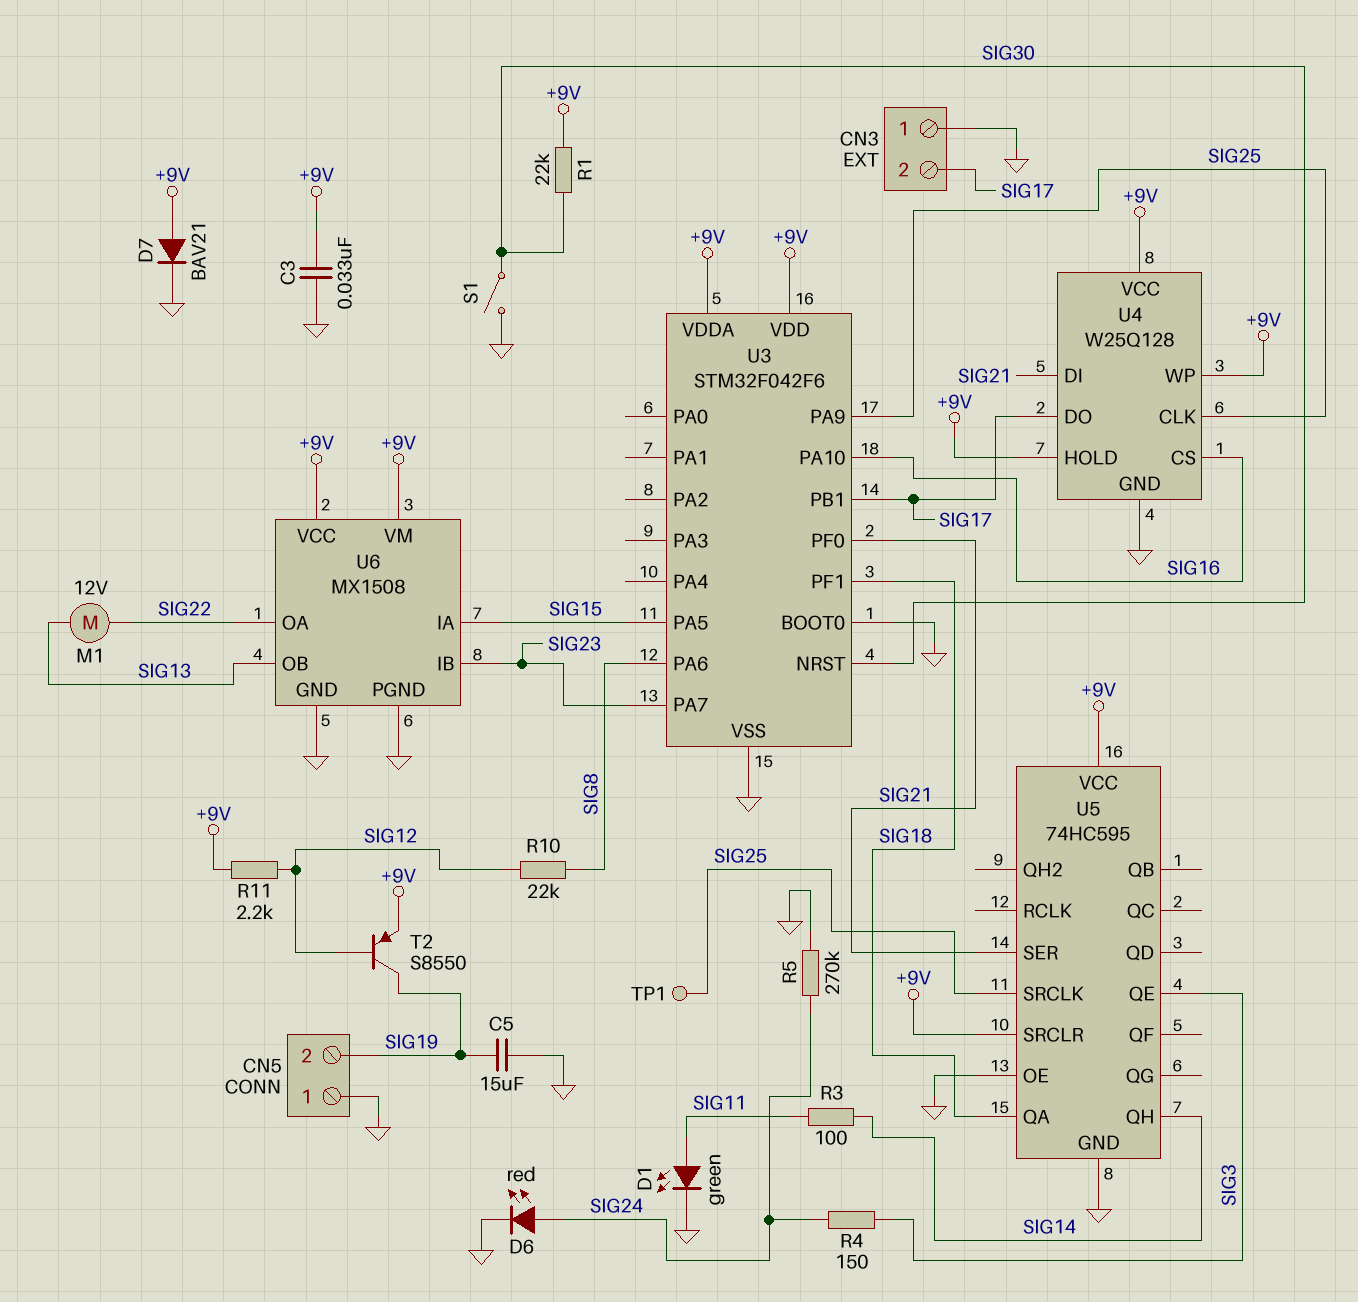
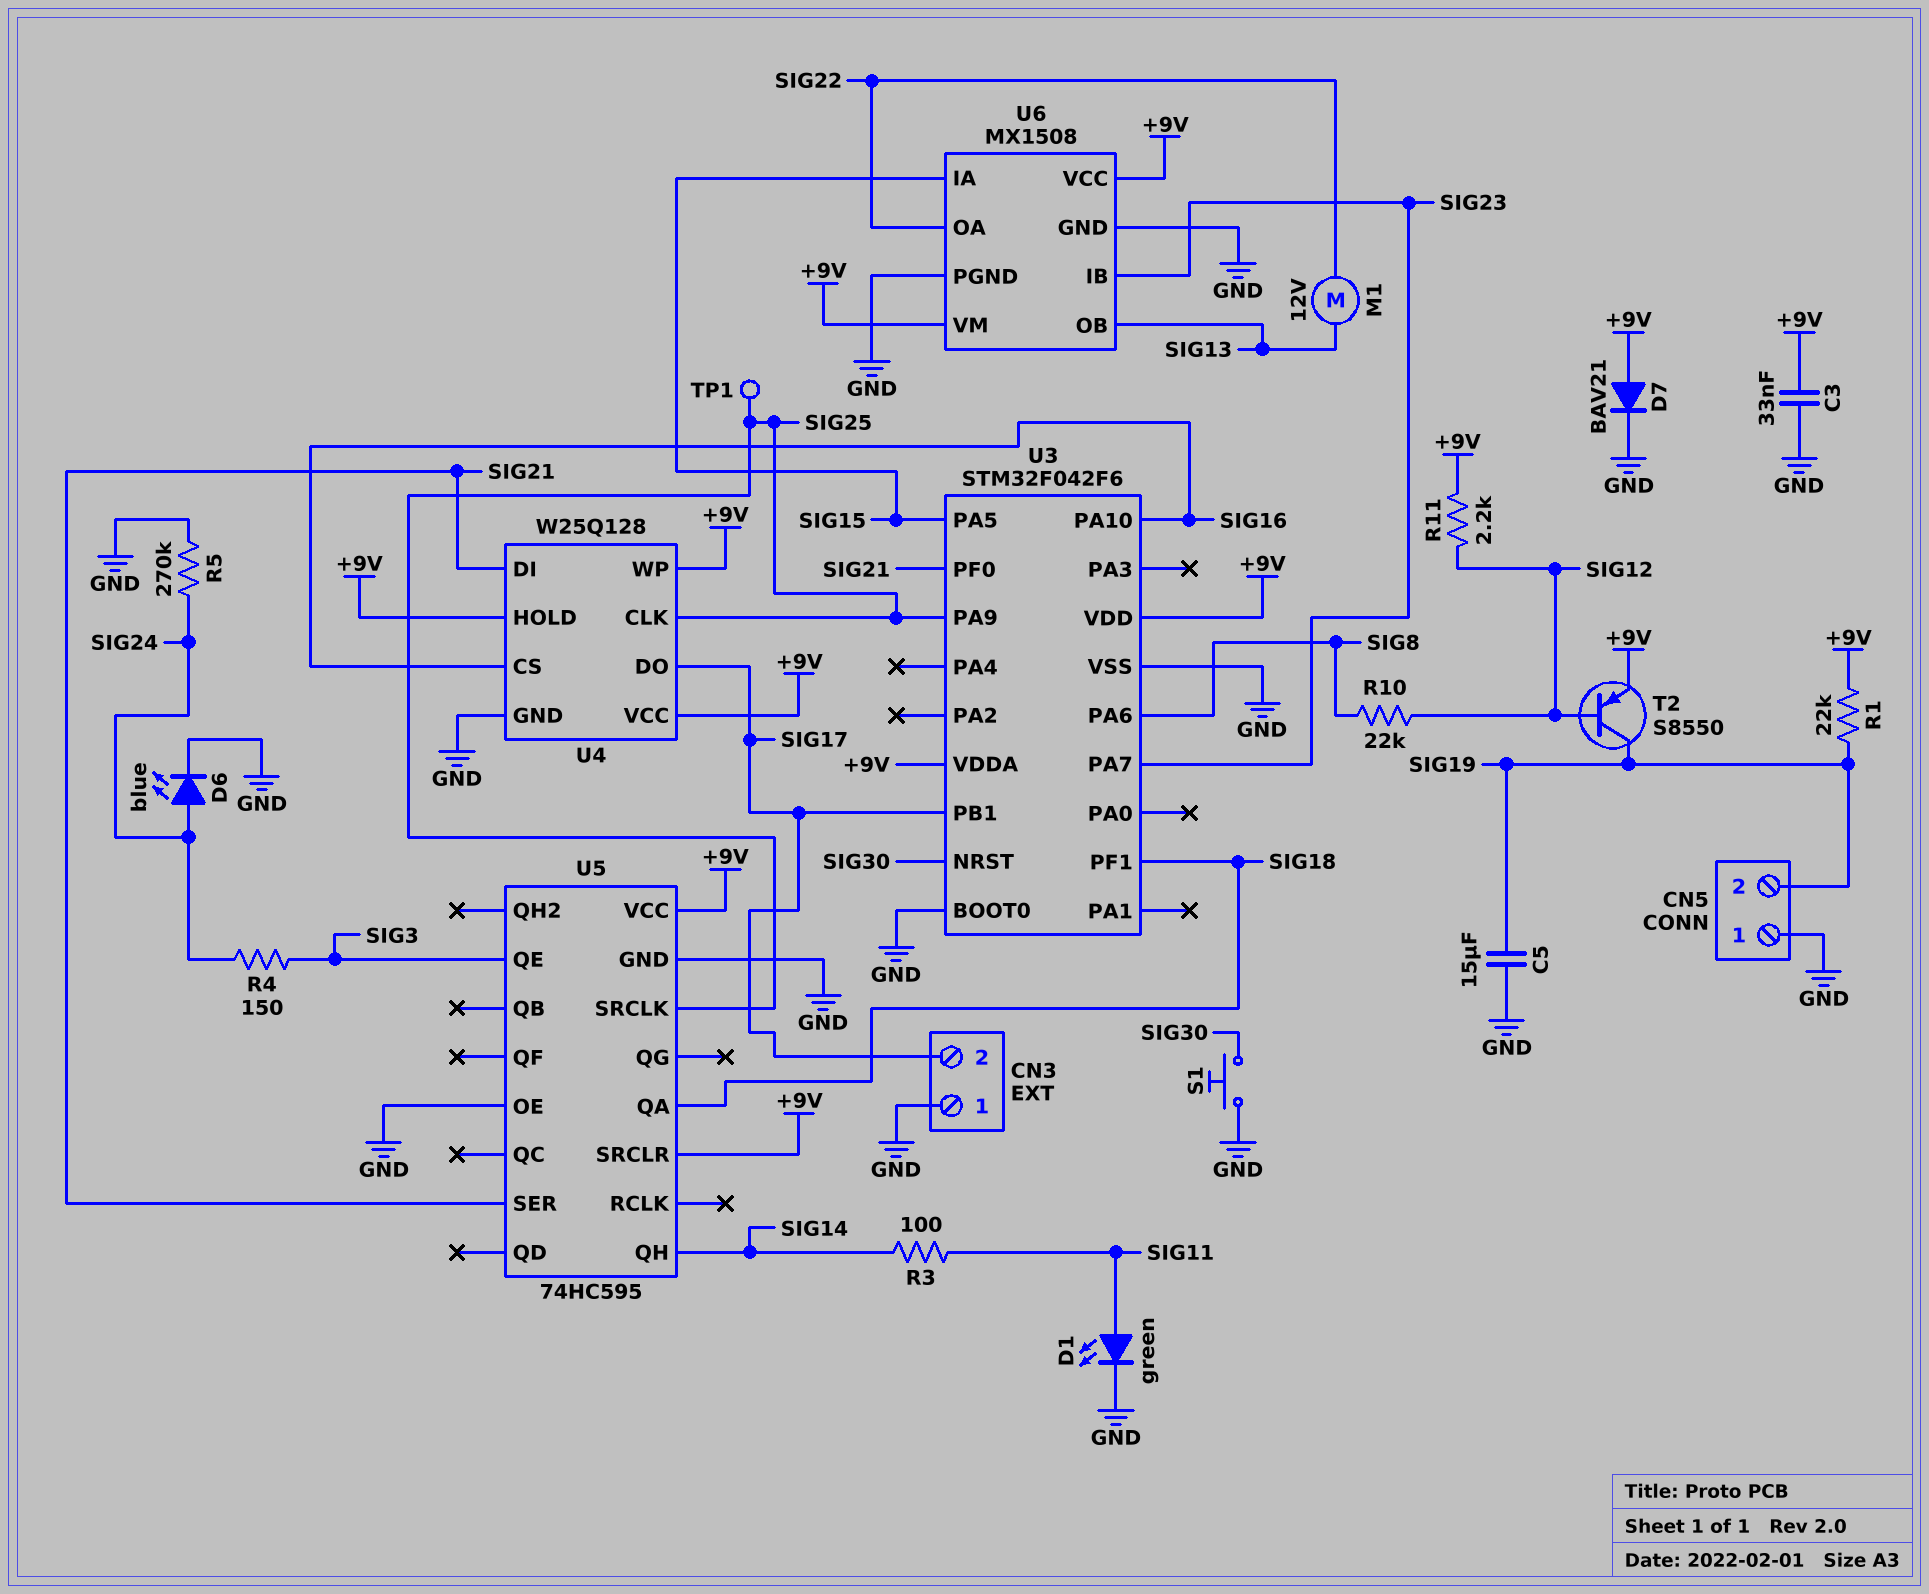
D6: LED red (A SIG24, K GND) -> LED blue (A SIG24, K GND)
R1: 22k (+9V, SIG30) -> 22k (+9V, SIG19)
S1: switch (GND, SIG30) -> button (GND, SIG30)

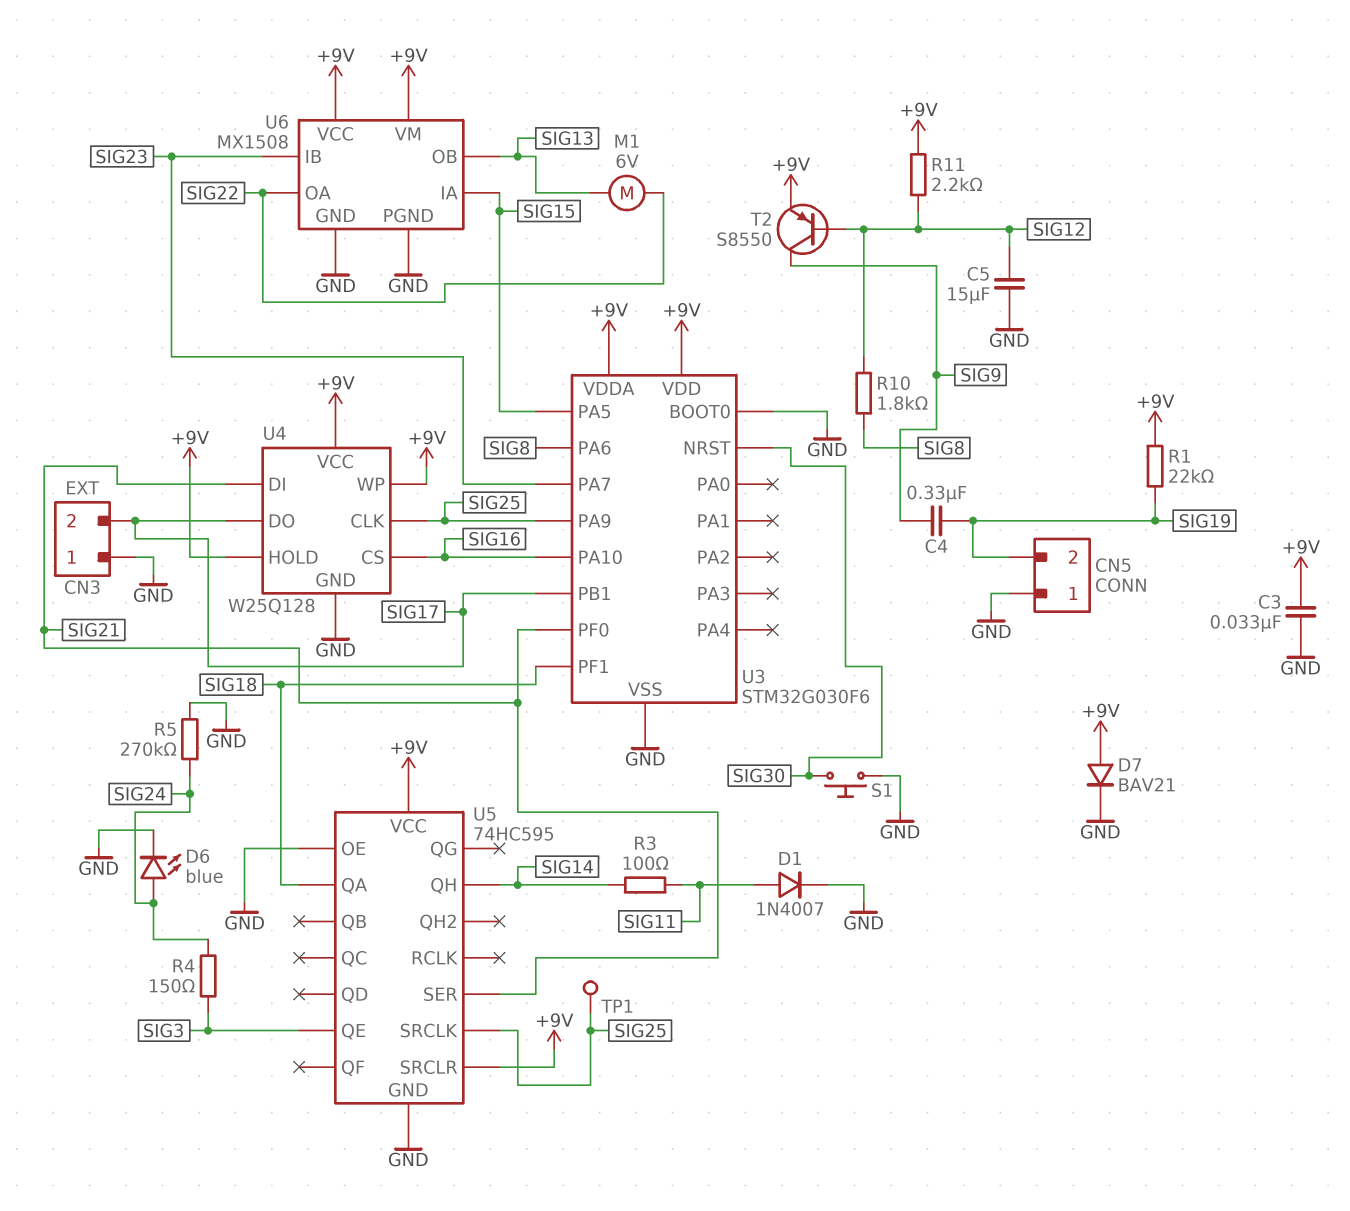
C4: none -> 330nF (SIG9, SIG19)
C5: 15uF (GND, SIG19) -> 15uF (GND, SIG12)
D1: LED green (A SIG11, K GND) -> diode 1N4007 (A SIG11, K GND)
M1: motor 12V (SIG13, SIG22) -> motor 6V (SIG13, SIG22)
R10: 22k (SIG8, SIG12) -> 1.8k (SIG8, SIG12)
T2: PNP S8550 (B SIG12, C SIG19, E +9V) -> PNP S8550 (B SIG12, C SIG9, E +9V)
U3: STM32F042F6 -> STM32G030F6

